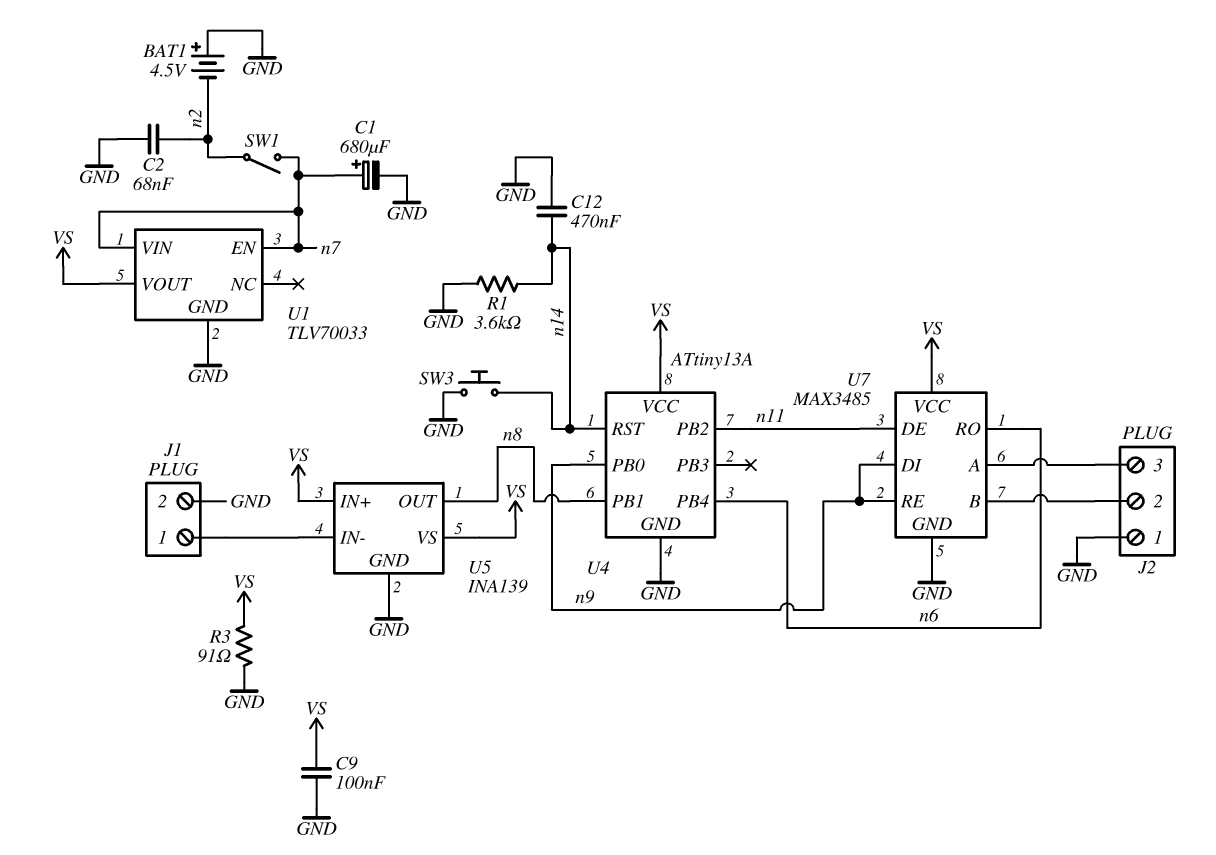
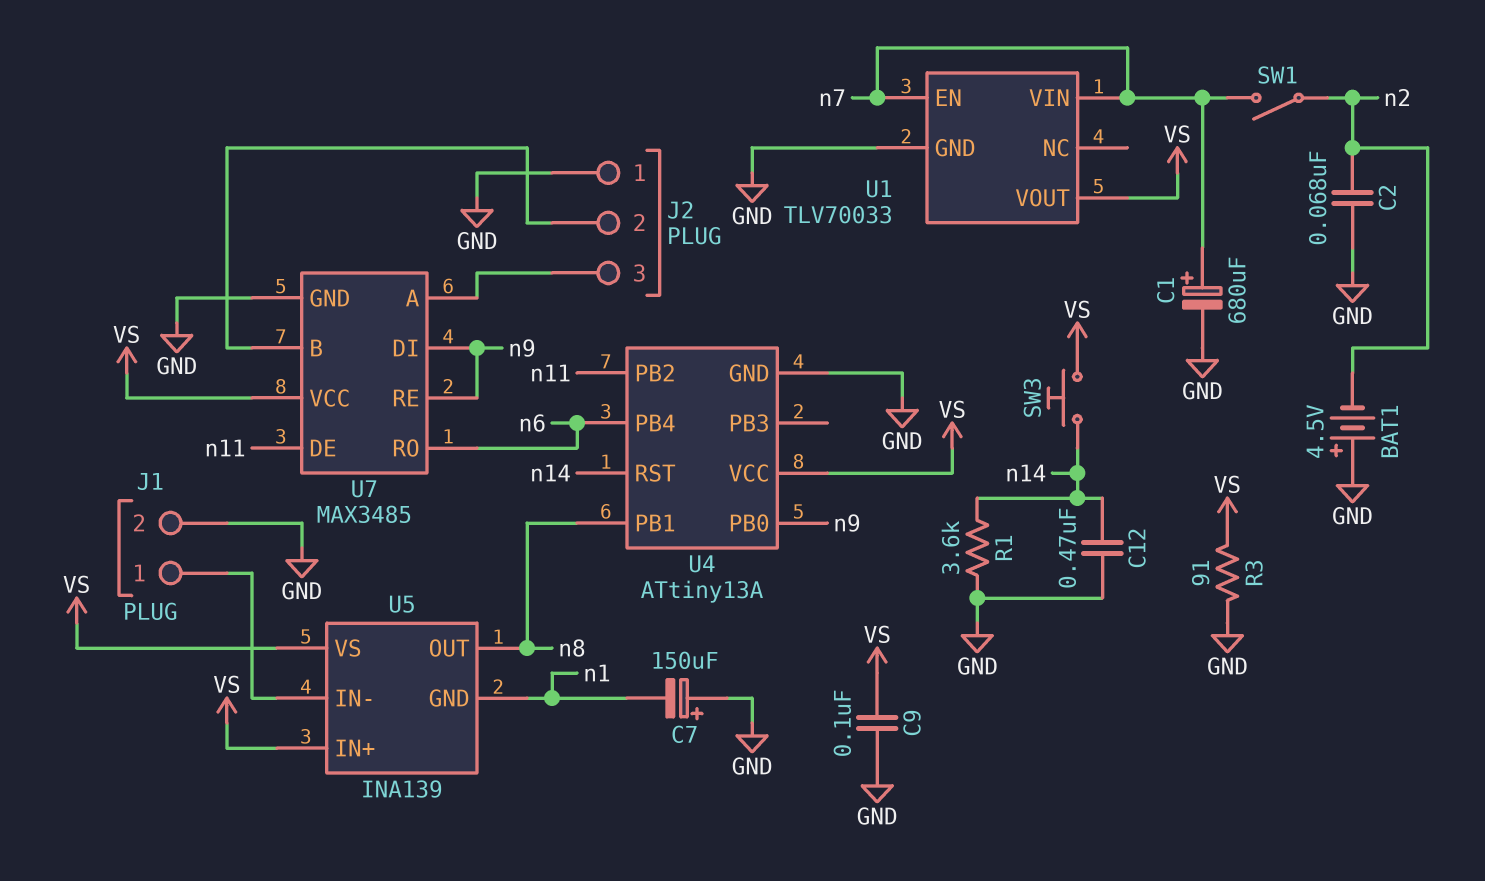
C7: none -> 150uF (plus GND, minus n1)
SW3: button (GND, n14) -> button (VS, n14)
U5 pin GND: GND -> n1

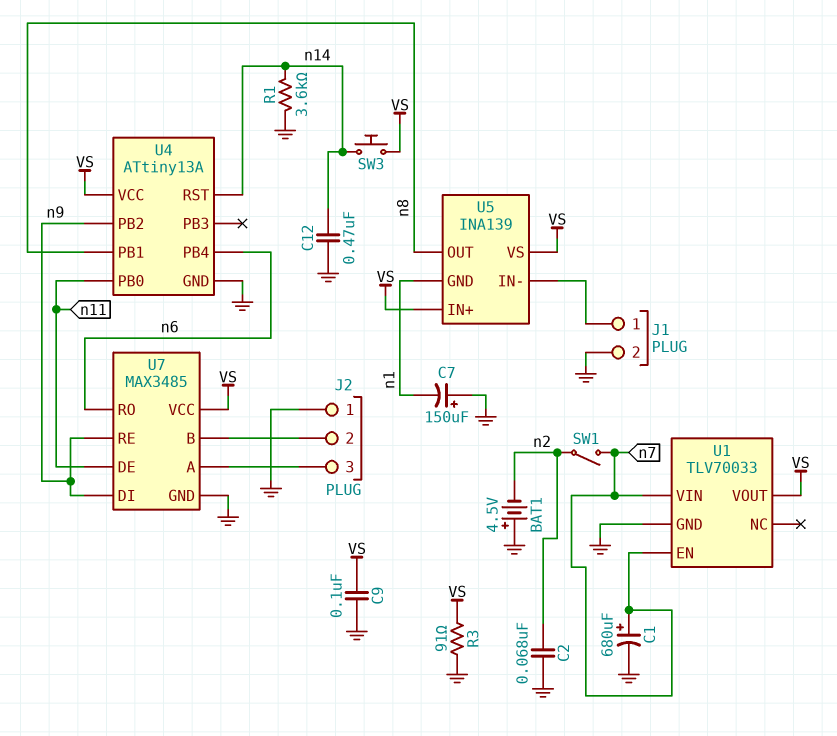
U4 pin PB0: n9 -> n11
U4 pin PB2: n11 -> n9

